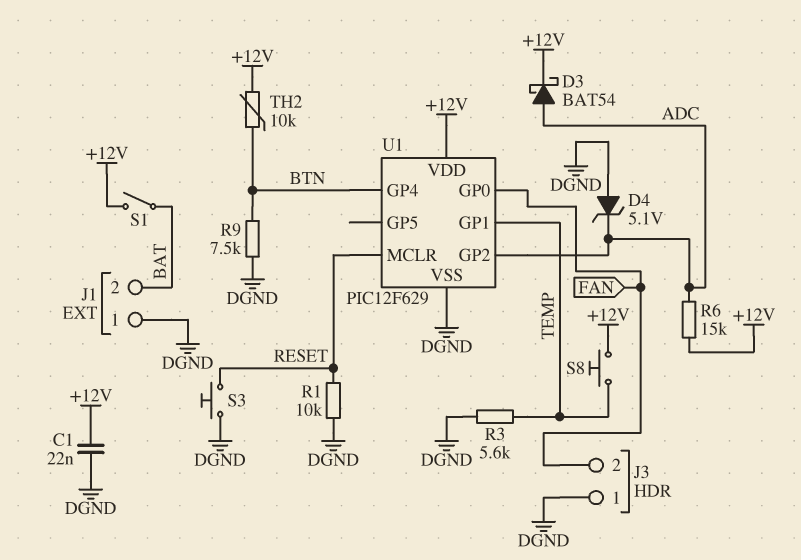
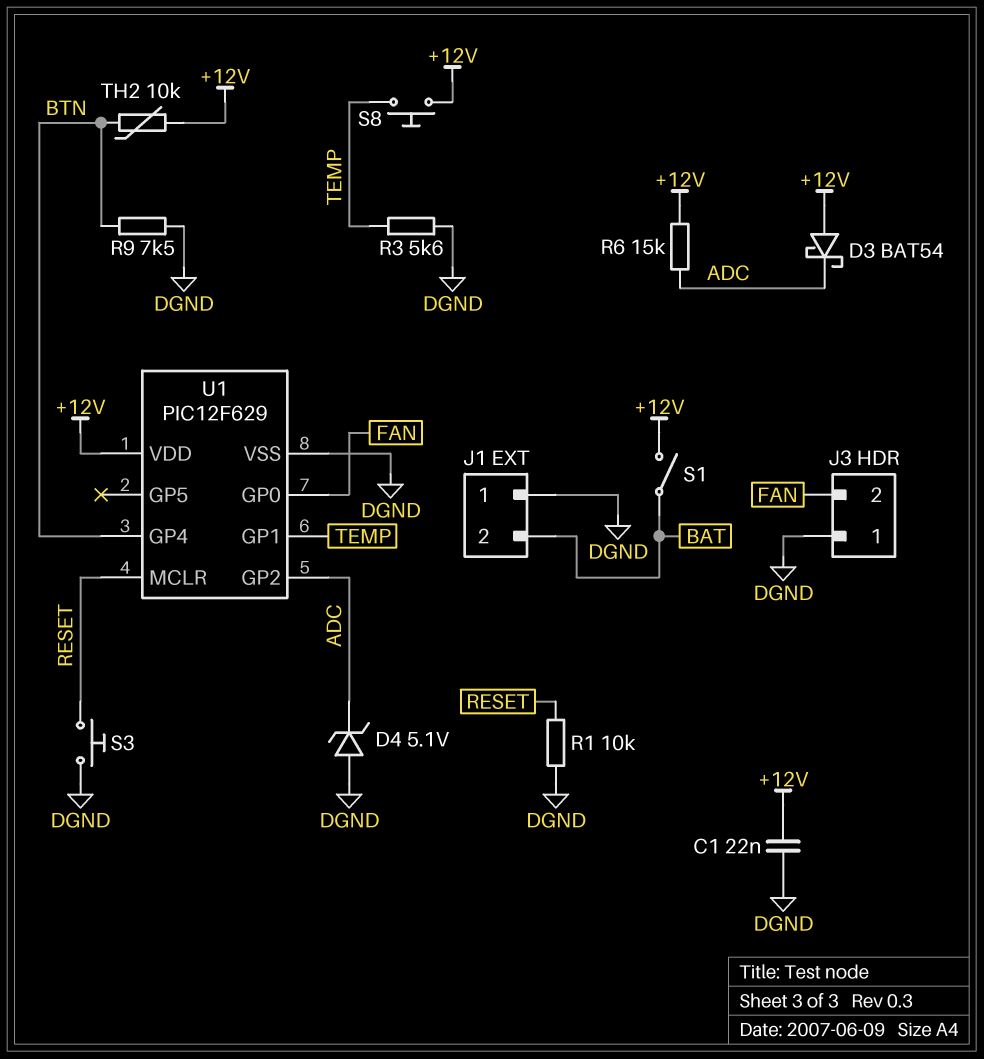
D3: schottky BAT54 (A ADC, K +12V) -> schottky BAT54 (A +12V, K ADC)

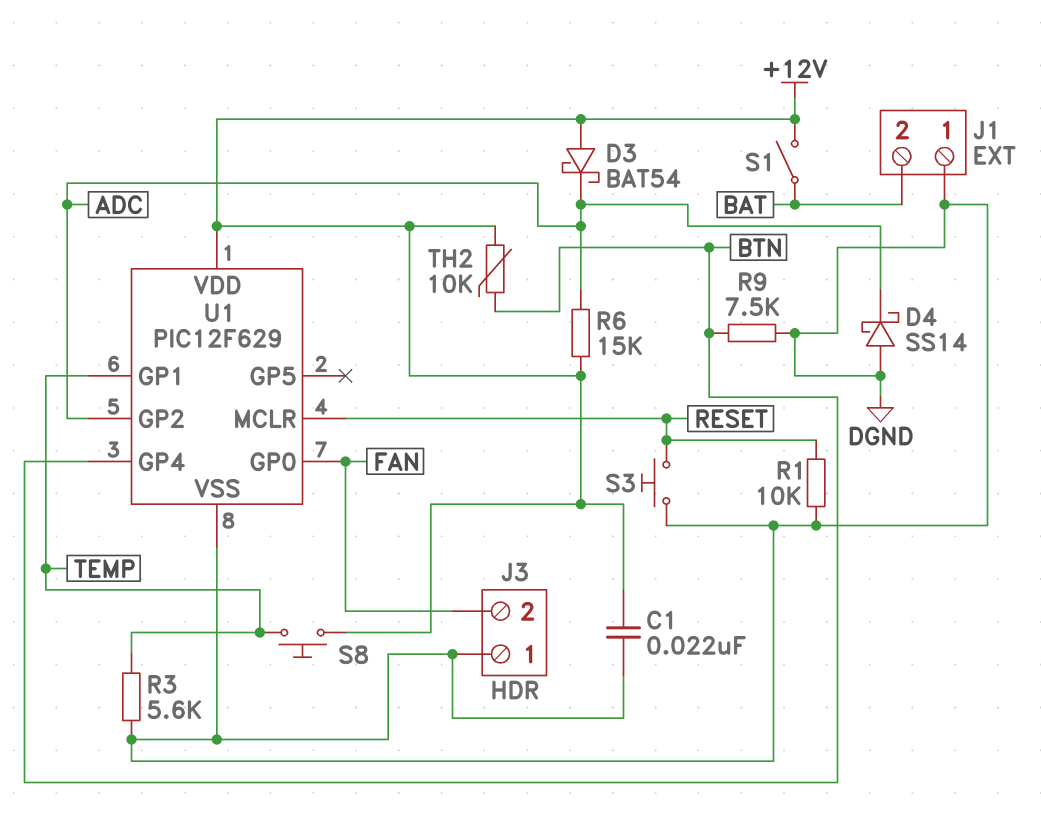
D4: zener 5.1V (A DGND, K ADC) -> schottky SS14 (A DGND, K ADC)

